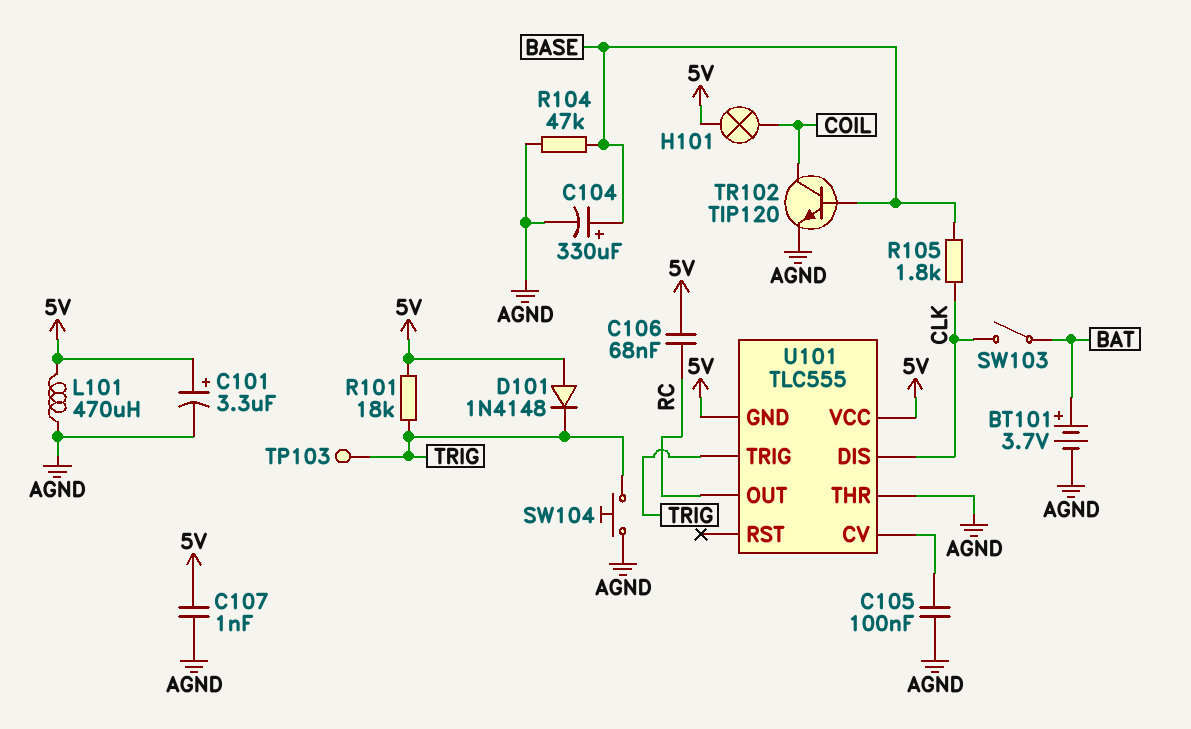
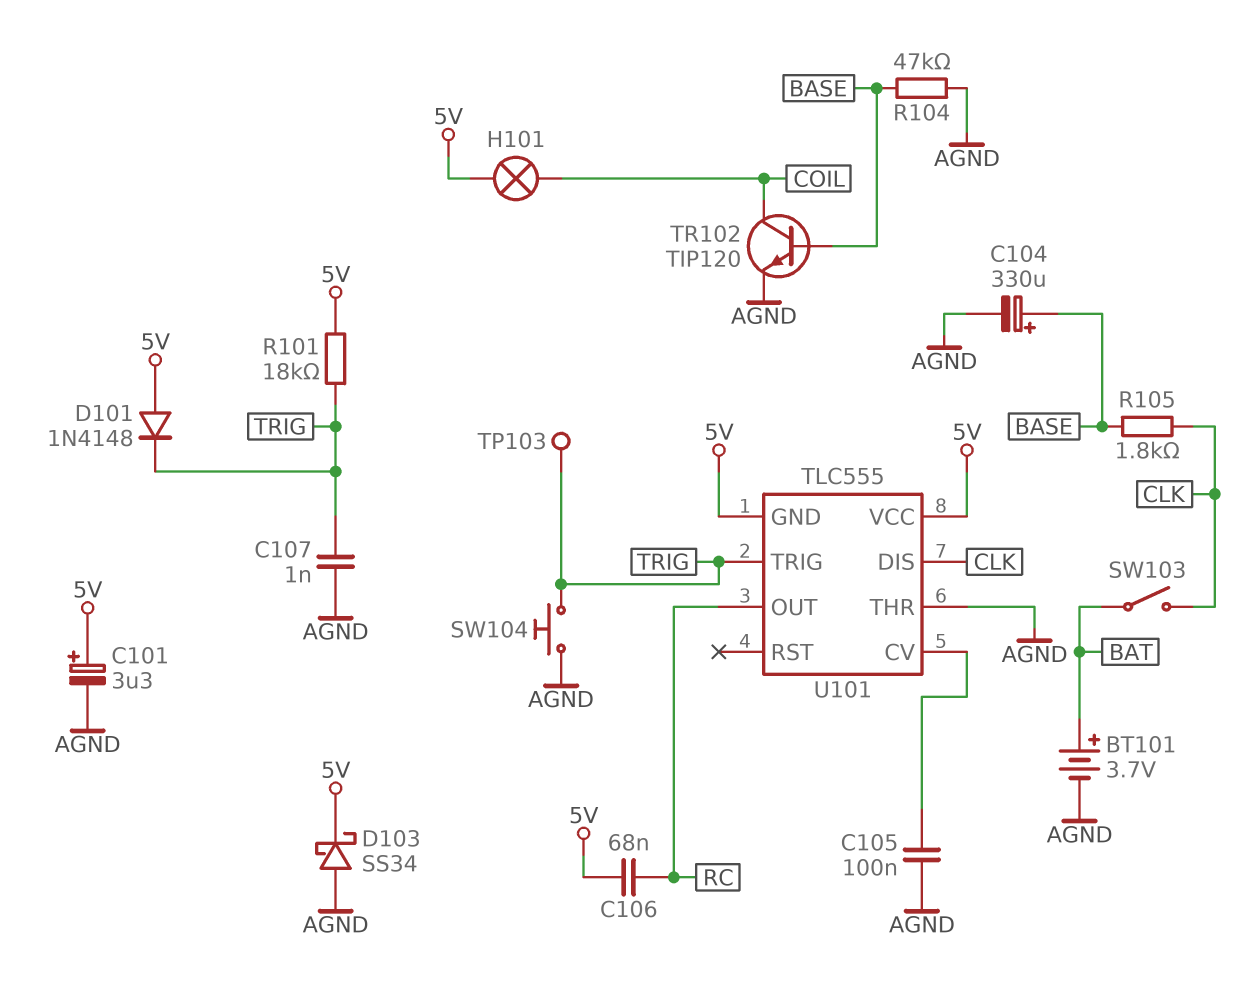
C107: 1nF (5V, AGND) -> 1nF (AGND, TRIG)
D103: none -> schottky SS34 (A AGND, K 5V)
L101: 470uH (5V, AGND) -> none

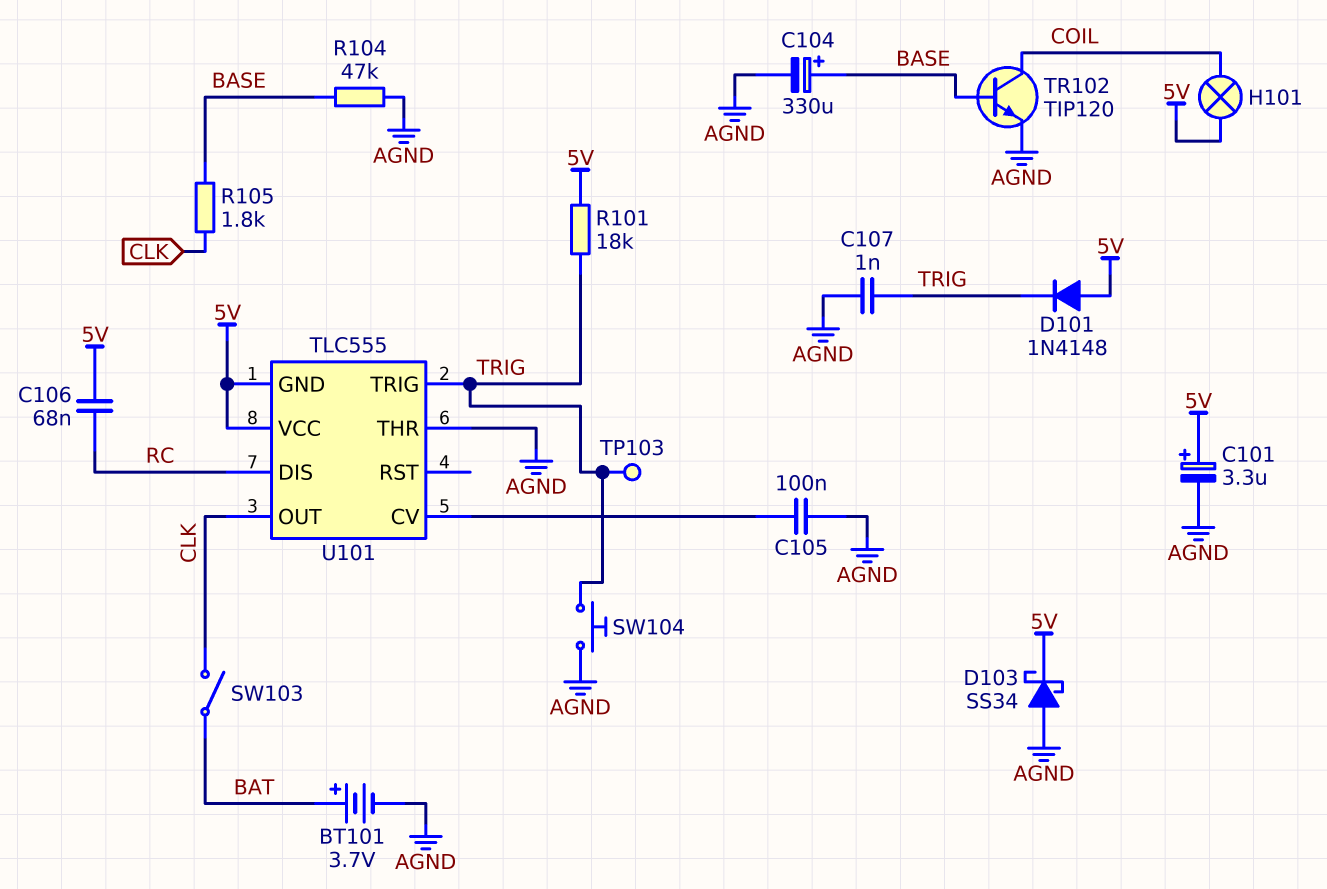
U101 pin DIS: CLK -> RC
U101 pin OUT: RC -> CLK

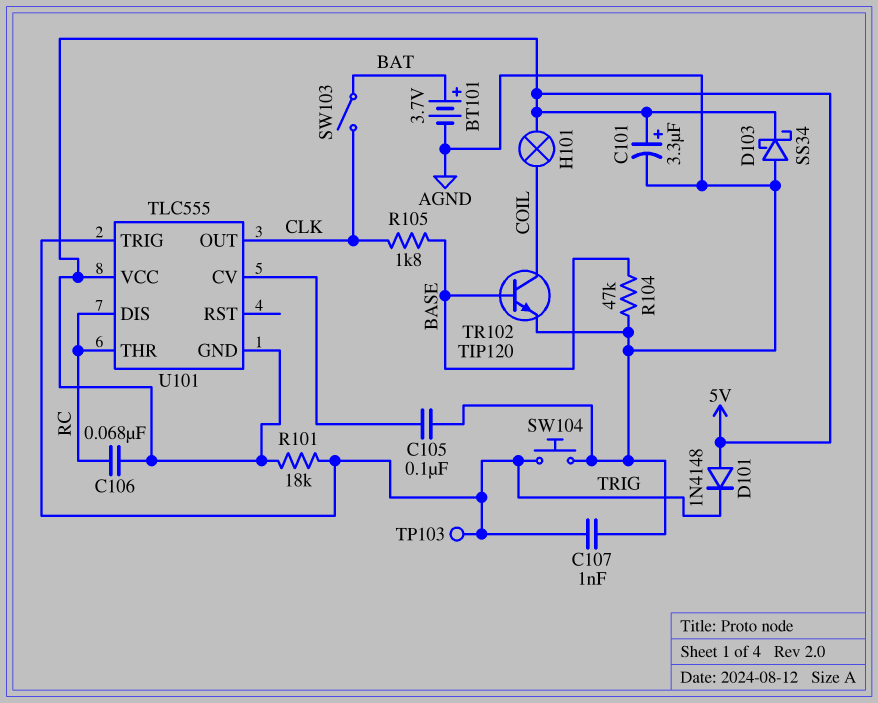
C104: 330uF (plus BASE, minus AGND) -> none
U101 pin THR: AGND -> RC

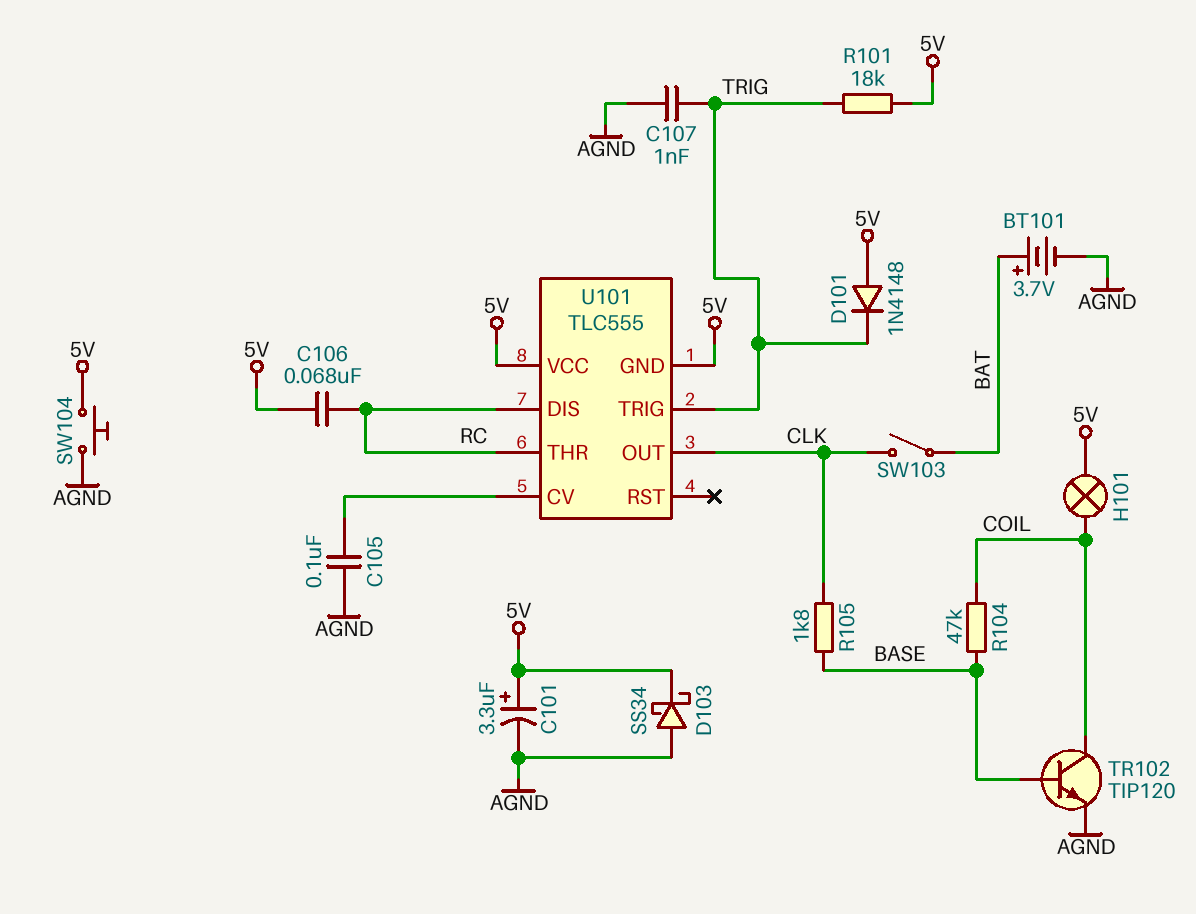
R104: 47k (AGND, BASE) -> 47k (BASE, COIL)
SW104: button (AGND, TRIG) -> button (5V, AGND)
TP103: test point (TRIG) -> none

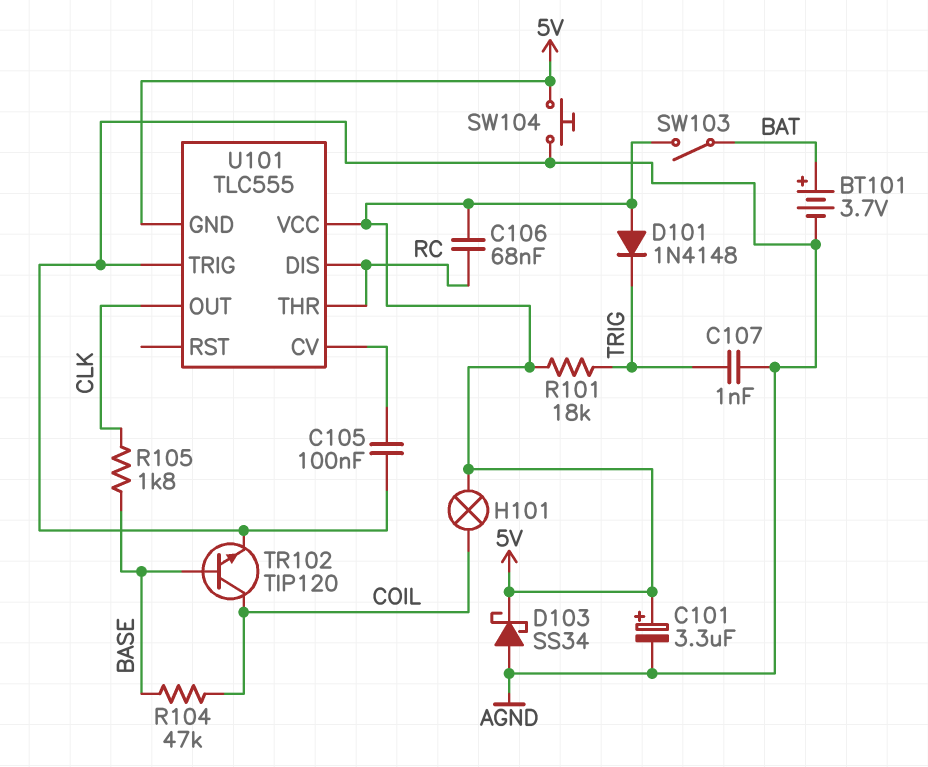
SW103: switch (BAT, CLK) -> switch (5V, BAT)
U101 pin TRIG: TRIG -> AGND

